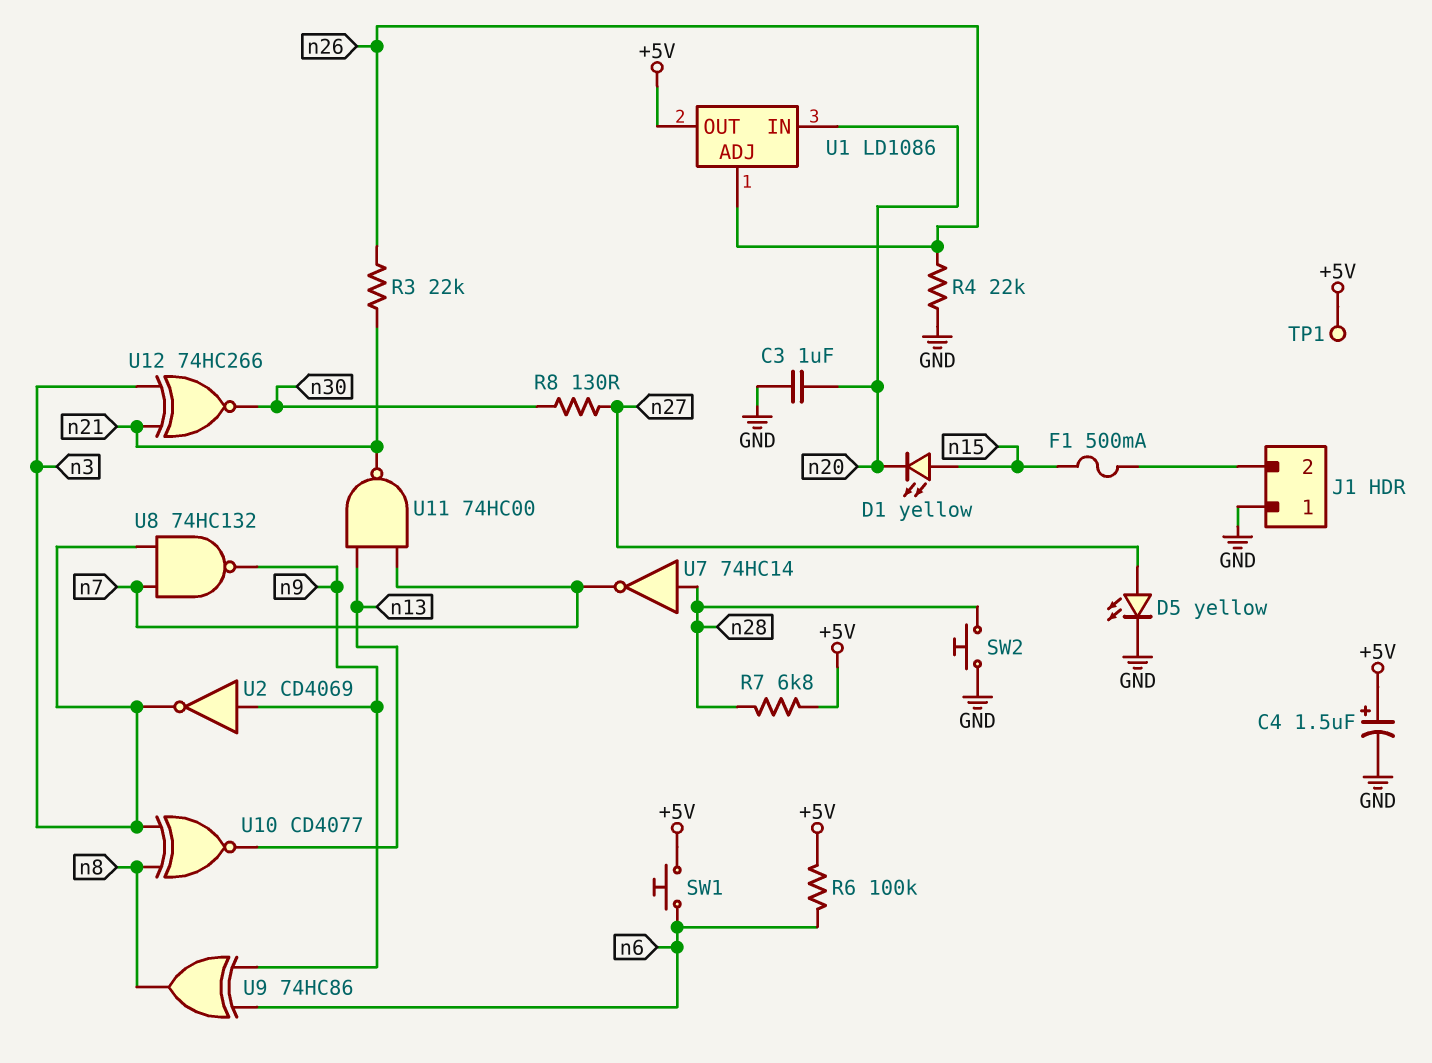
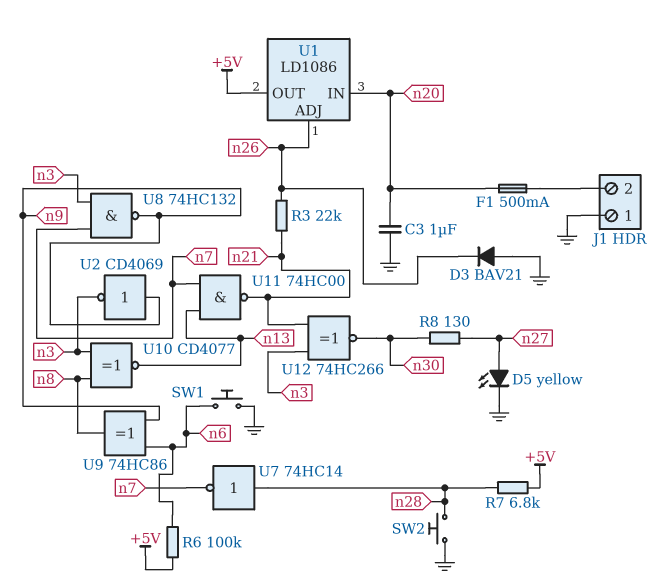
C4: 1.5uF (plus +5V, minus GND) -> none
D1: LED yellow (A n15, K n20) -> none
D3: none -> diode BAV21 (A GND, K n26)
F1: 500mA (J1/2, n15) -> 500mA (J1/2, n20)
R4: 22k (GND, n26) -> none
SW1: button (+5V, n6) -> button (GND, n6)
TP1: test point (+5V) -> none

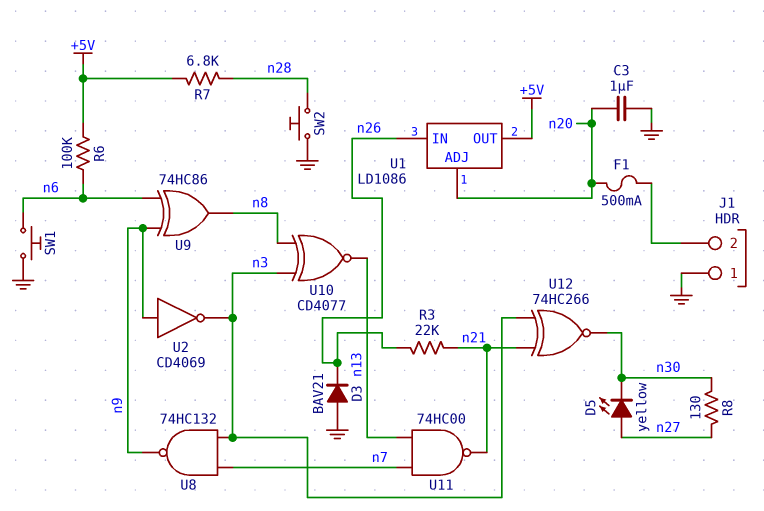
D5: LED yellow (A n27, K GND) -> LED yellow (A n27, K n30)
U1 pin ADJ: n26 -> n20
U1 pin IN: n20 -> n26
U7: NOT 74HC14 (in n28, out n7) -> none

